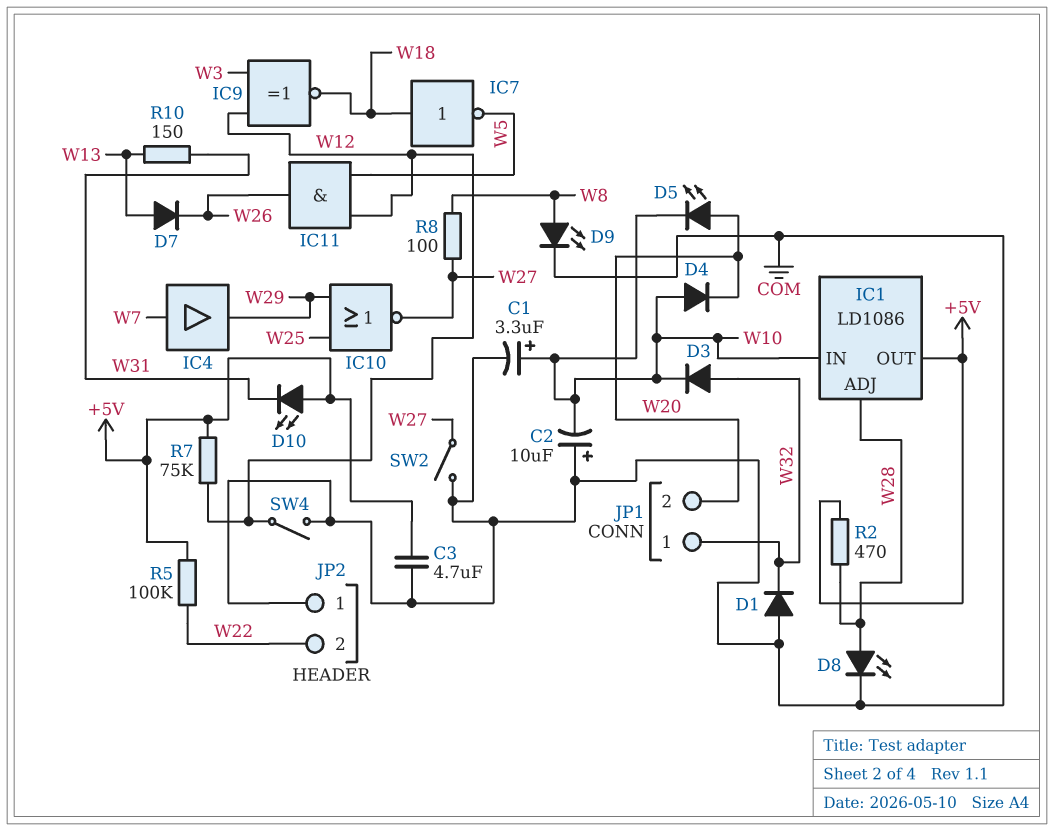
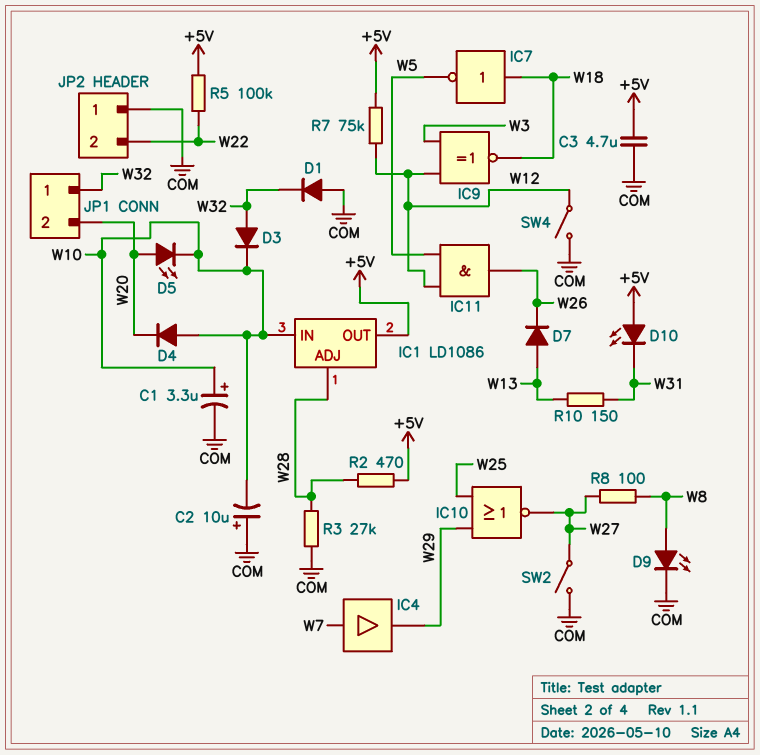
D8: LED (A W28, K COM) -> none
R3: none -> 27k (COM, W28)

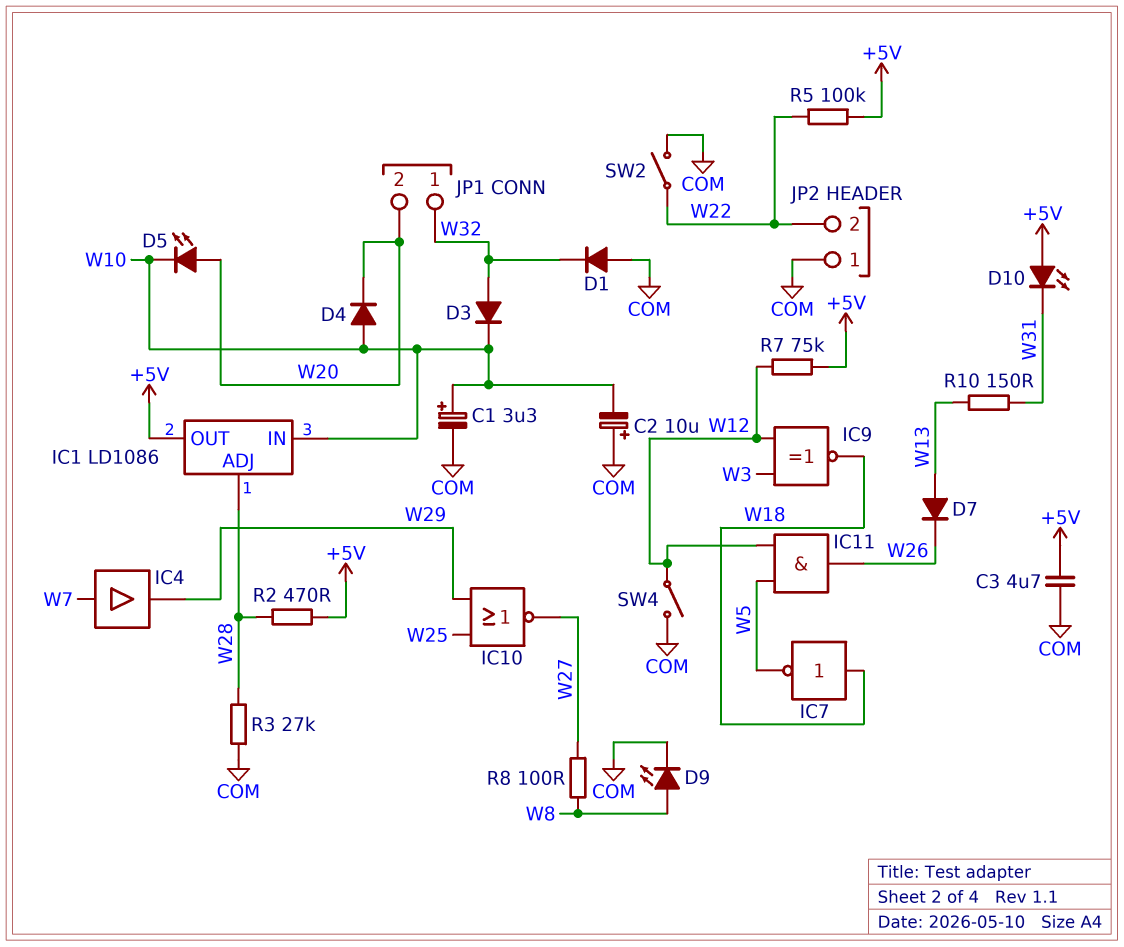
SW2: switch (COM, W27) -> switch (COM, W22)

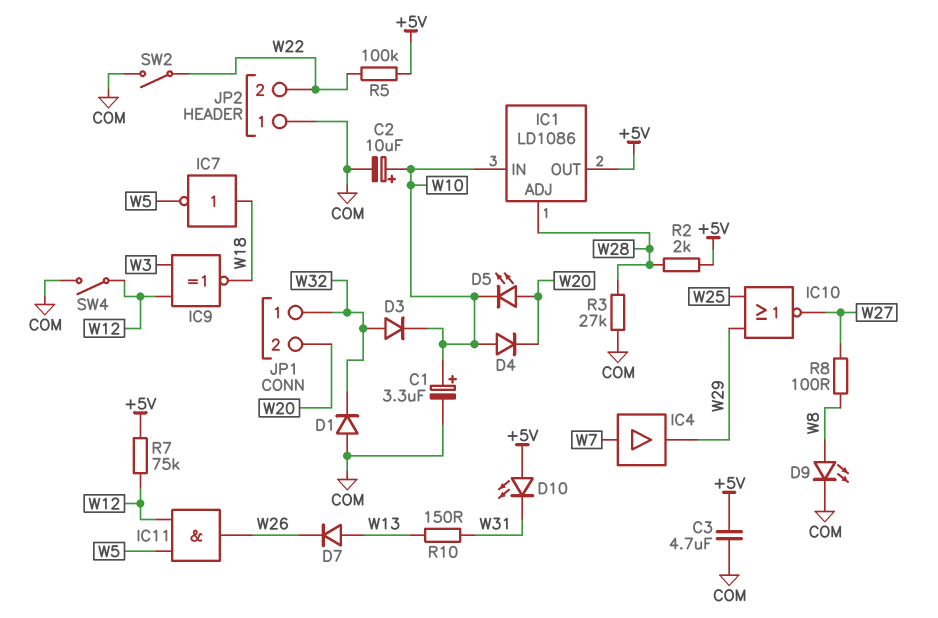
C2: 10uF (plus COM, minus W10) -> 10uF (plus W10, minus COM)
R2: 470 (+5V, W28) -> 2k (+5V, W28)

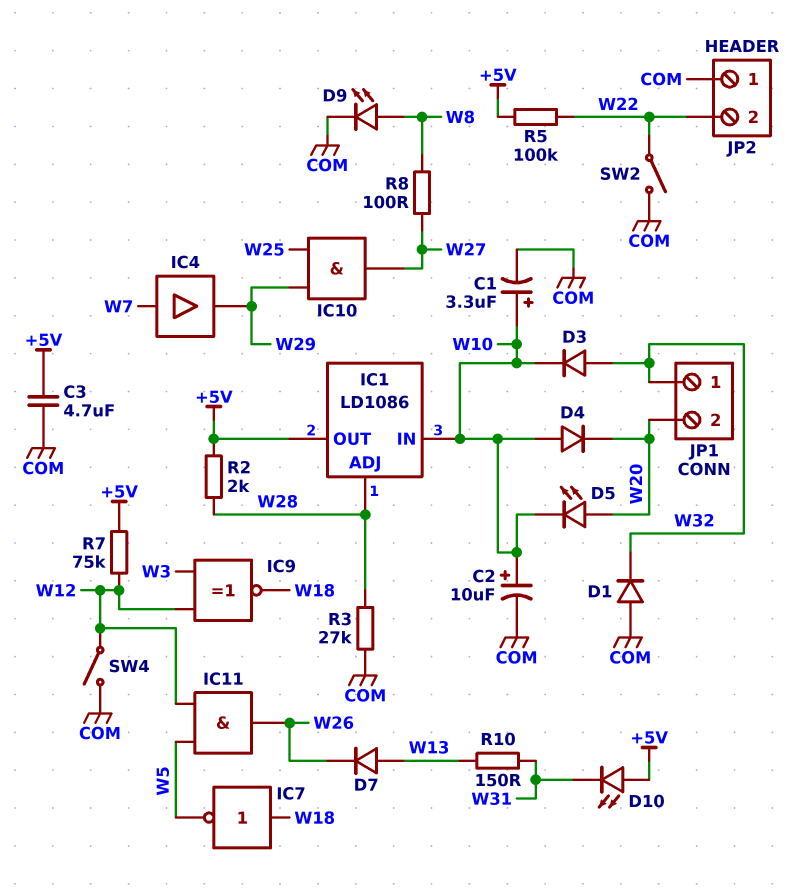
IC10: NOR (in W25, in W29, out W27) -> AND (in W25, in W29, out W27)

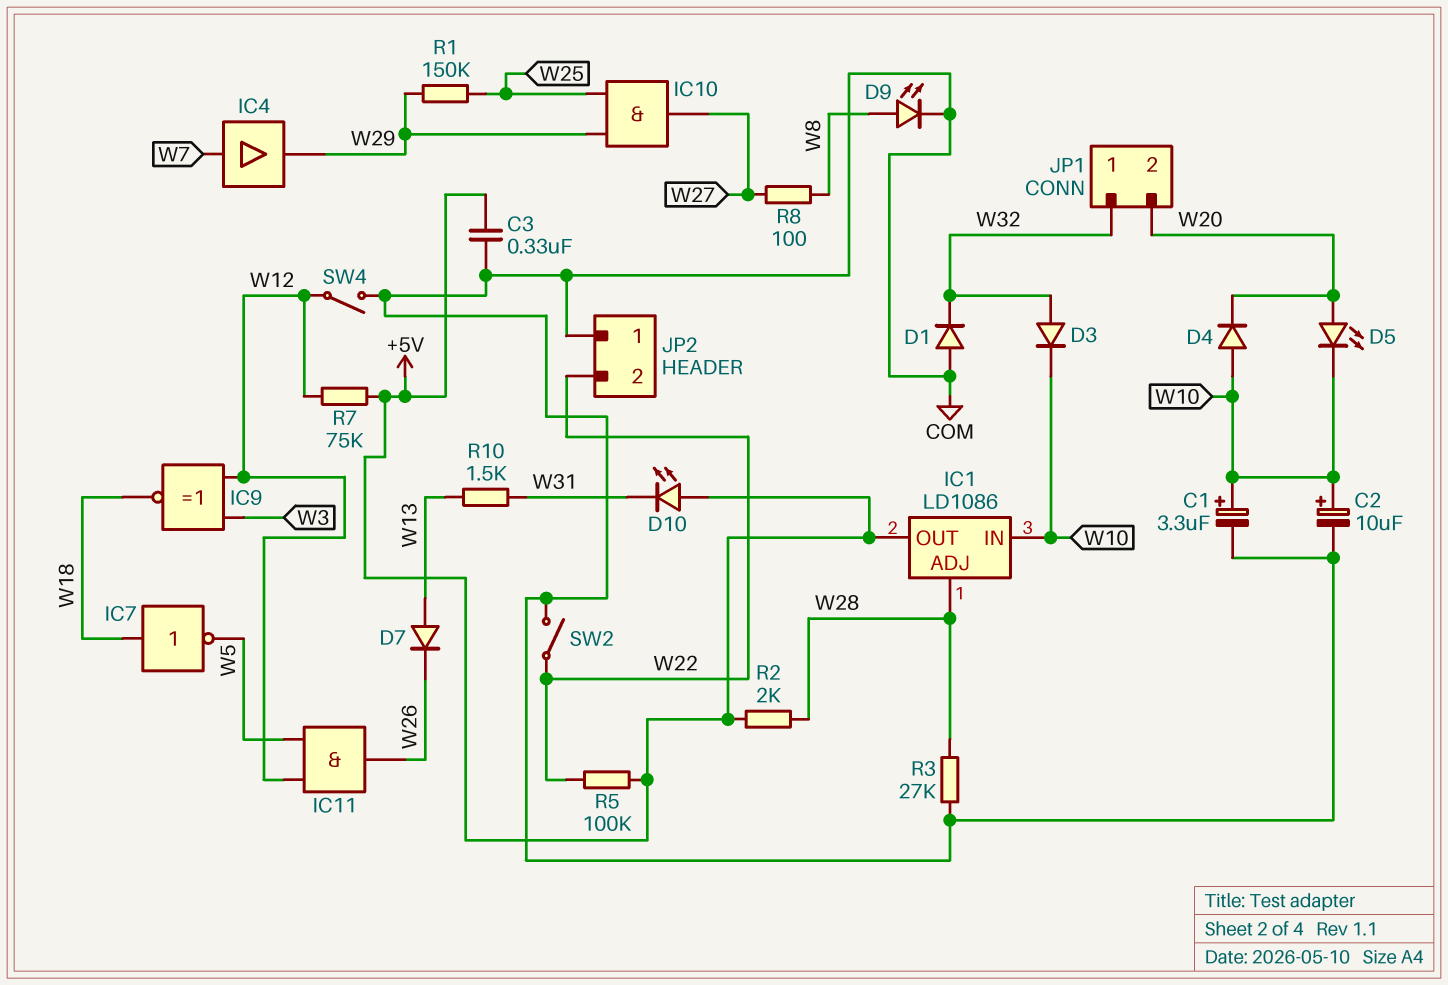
C3: 4.7uF (+5V, COM) -> 330nF (+5V, COM)
R1: none -> 150k (W25, W29)
R10: 150 (W13, W31) -> 1.5k (W13, W31)

